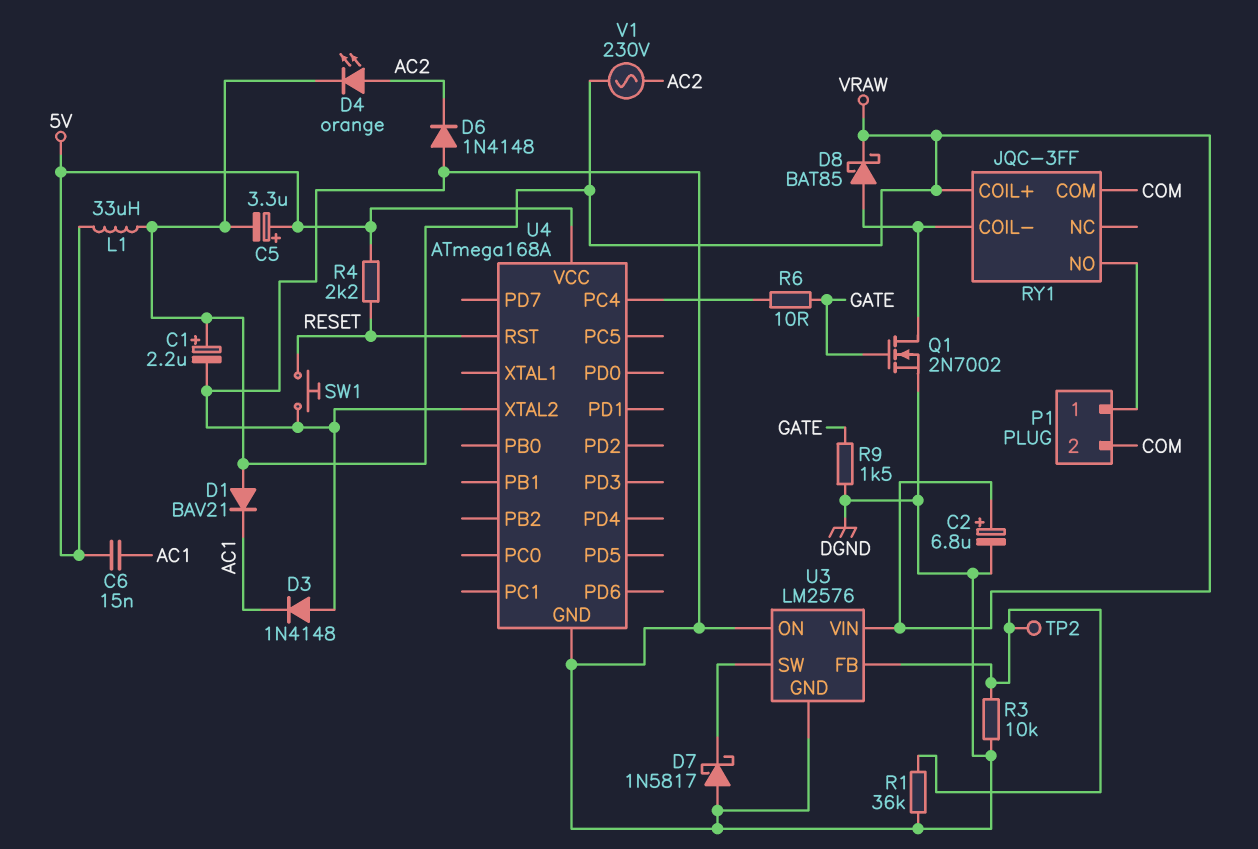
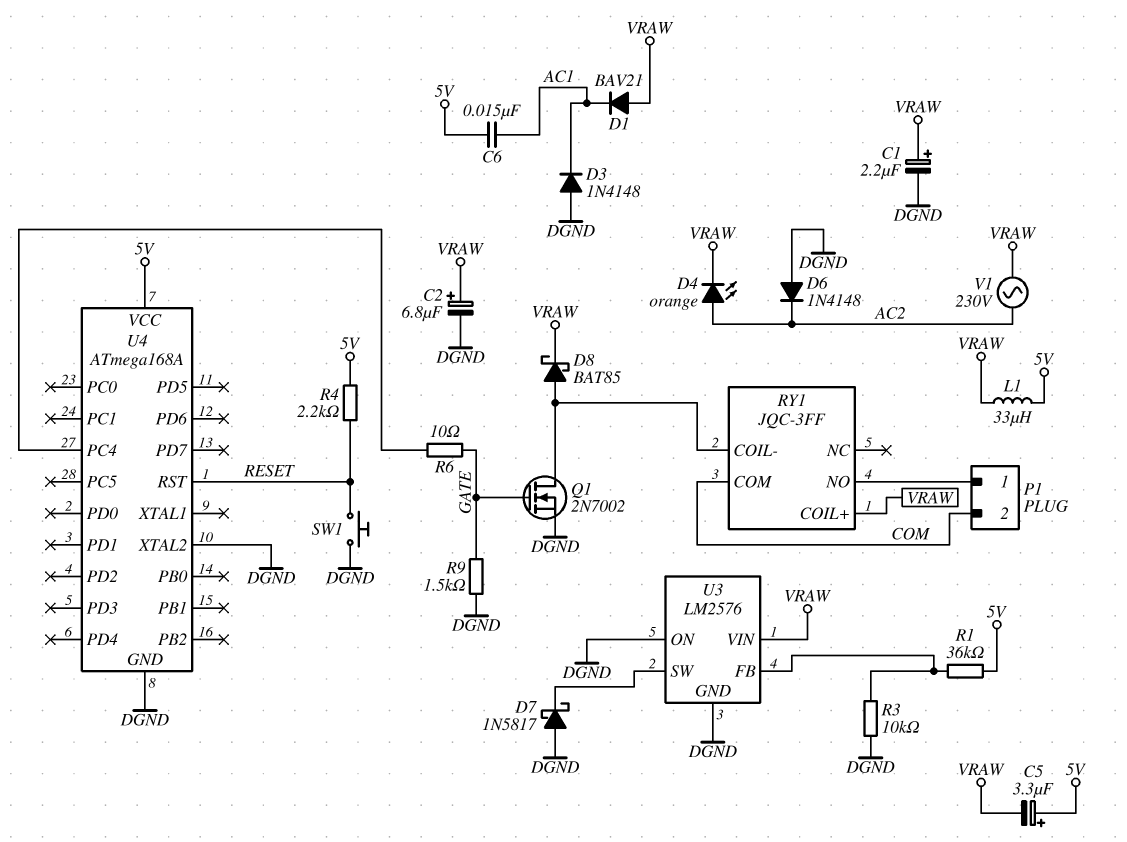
R1: 36k (DGND, U3/FB) -> 36k (5V, U3/FB)
TP2: test point (U3/FB) -> none

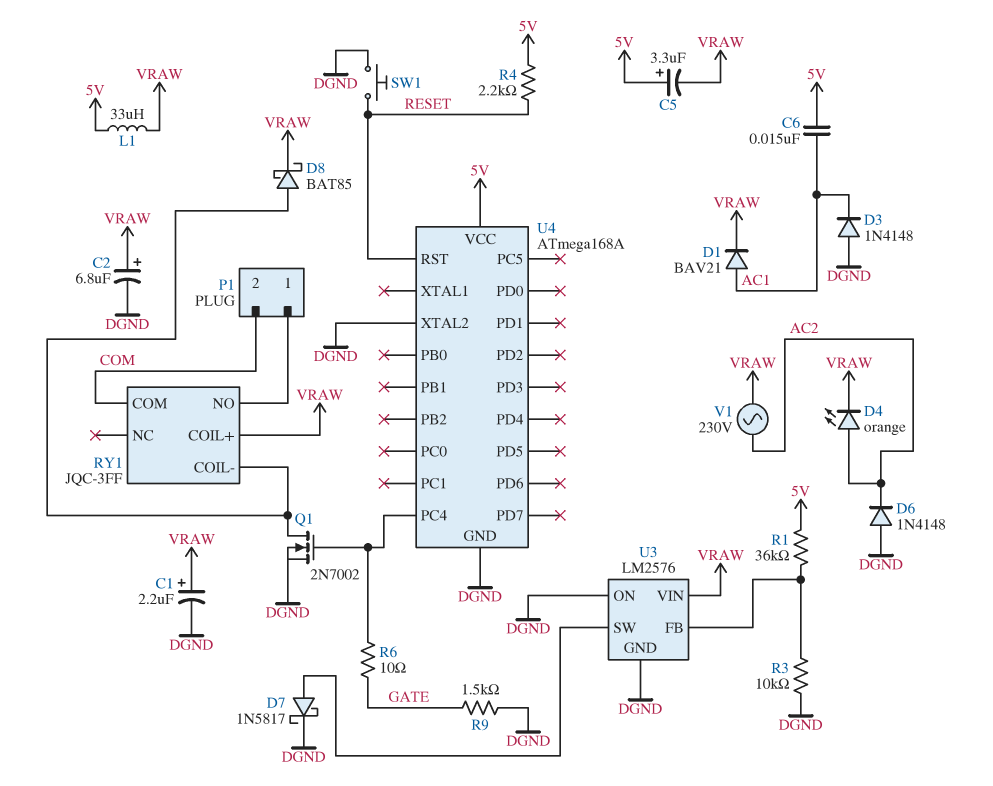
D1: diode BAV21 (A VRAW, K AC1) -> diode BAV21 (A AC1, K VRAW)
D7: schottky 1N5817 (A DGND, K U3/SW) -> schottky 1N5817 (A U3/SW, K DGND)
Q1: NMOS 2N7002 (G GATE, D RY1/COIL-, S DGND) -> NMOS 2N7002 (G U4/PC4, D RY1/COIL-, S DGND)

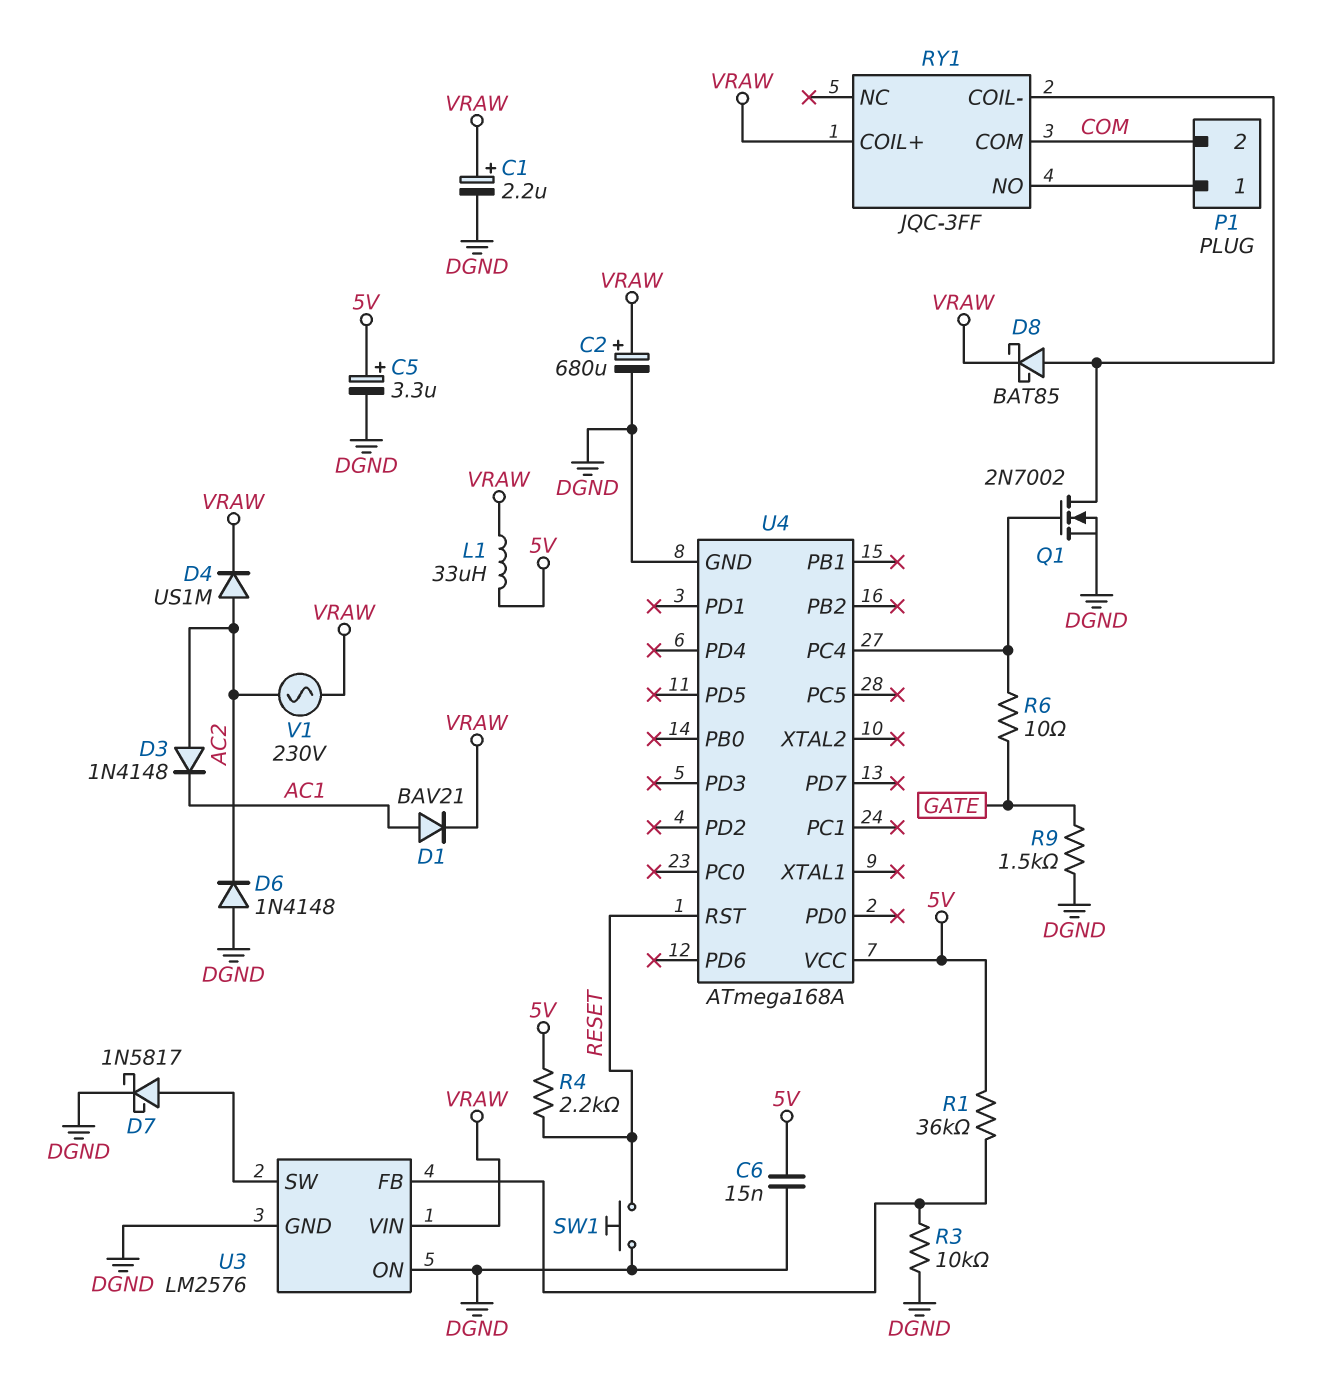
C2: 6.8uF (plus VRAW, minus DGND) -> 680uF (plus VRAW, minus DGND)
C5: 3.3uF (plus 5V, minus VRAW) -> 3.3uF (plus 5V, minus DGND)
C6: 15nF (5V, AC1) -> 15nF (5V, DGND)
D3: diode 1N4148 (A DGND, K AC1) -> diode 1N4148 (A AC2, K AC1)
D4: LED orange (A AC2, K VRAW) -> diode US1M (A AC2, K VRAW)
U4 pin XTAL2: DGND -> none

